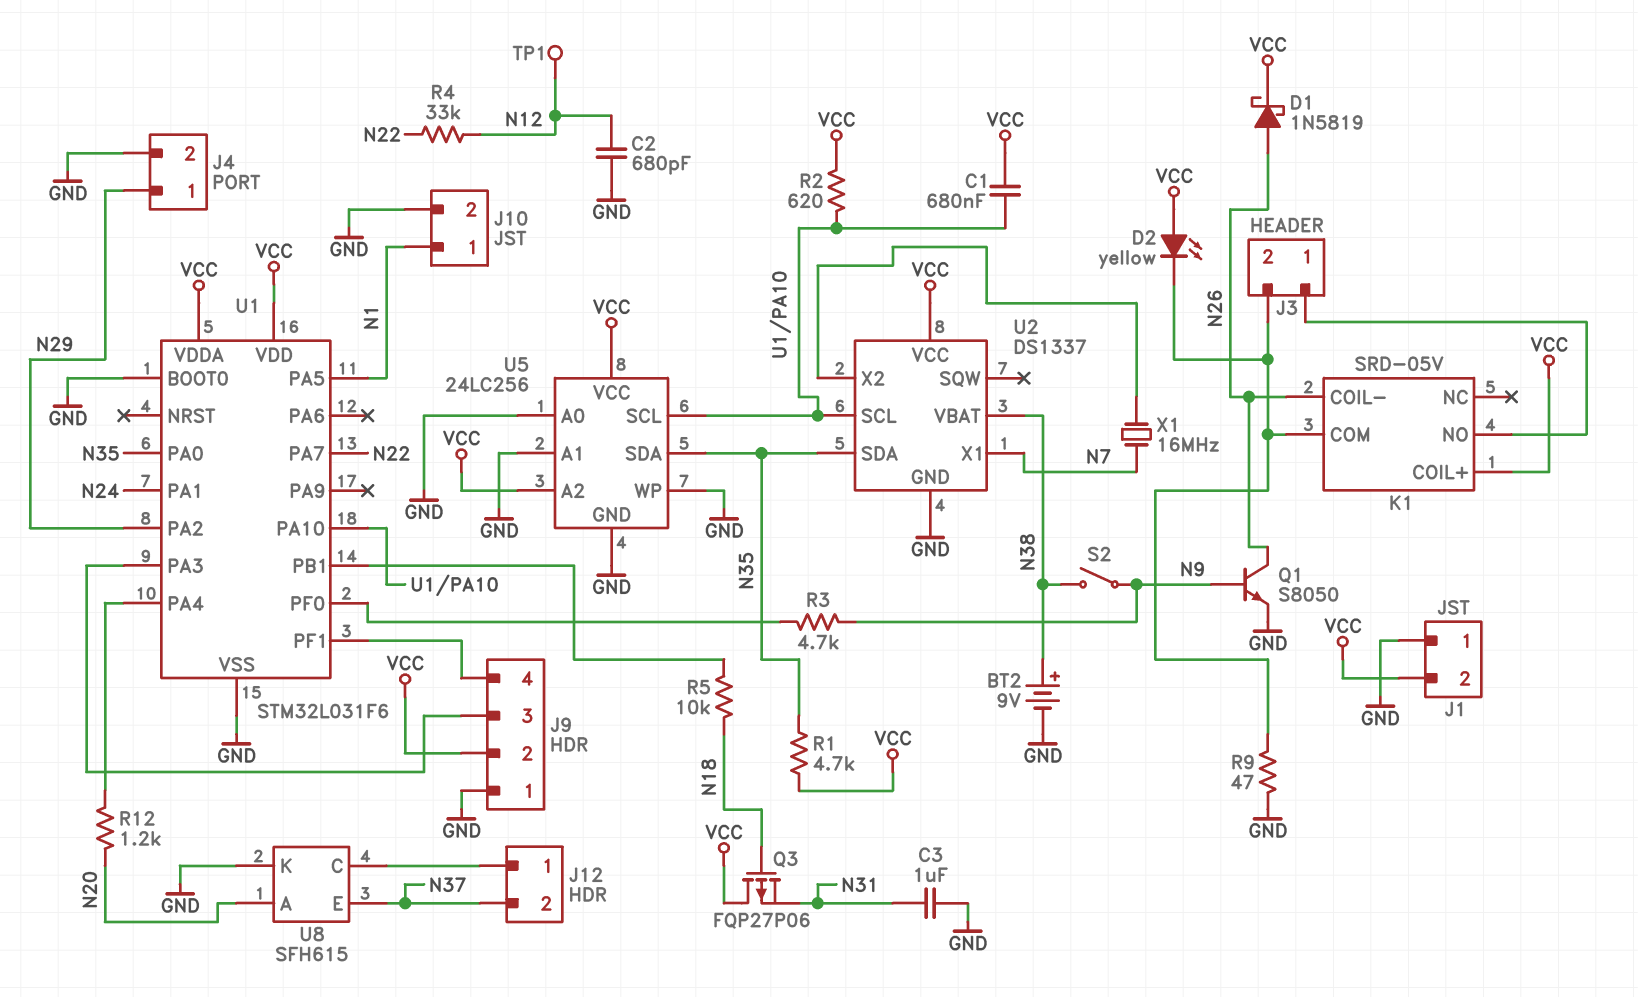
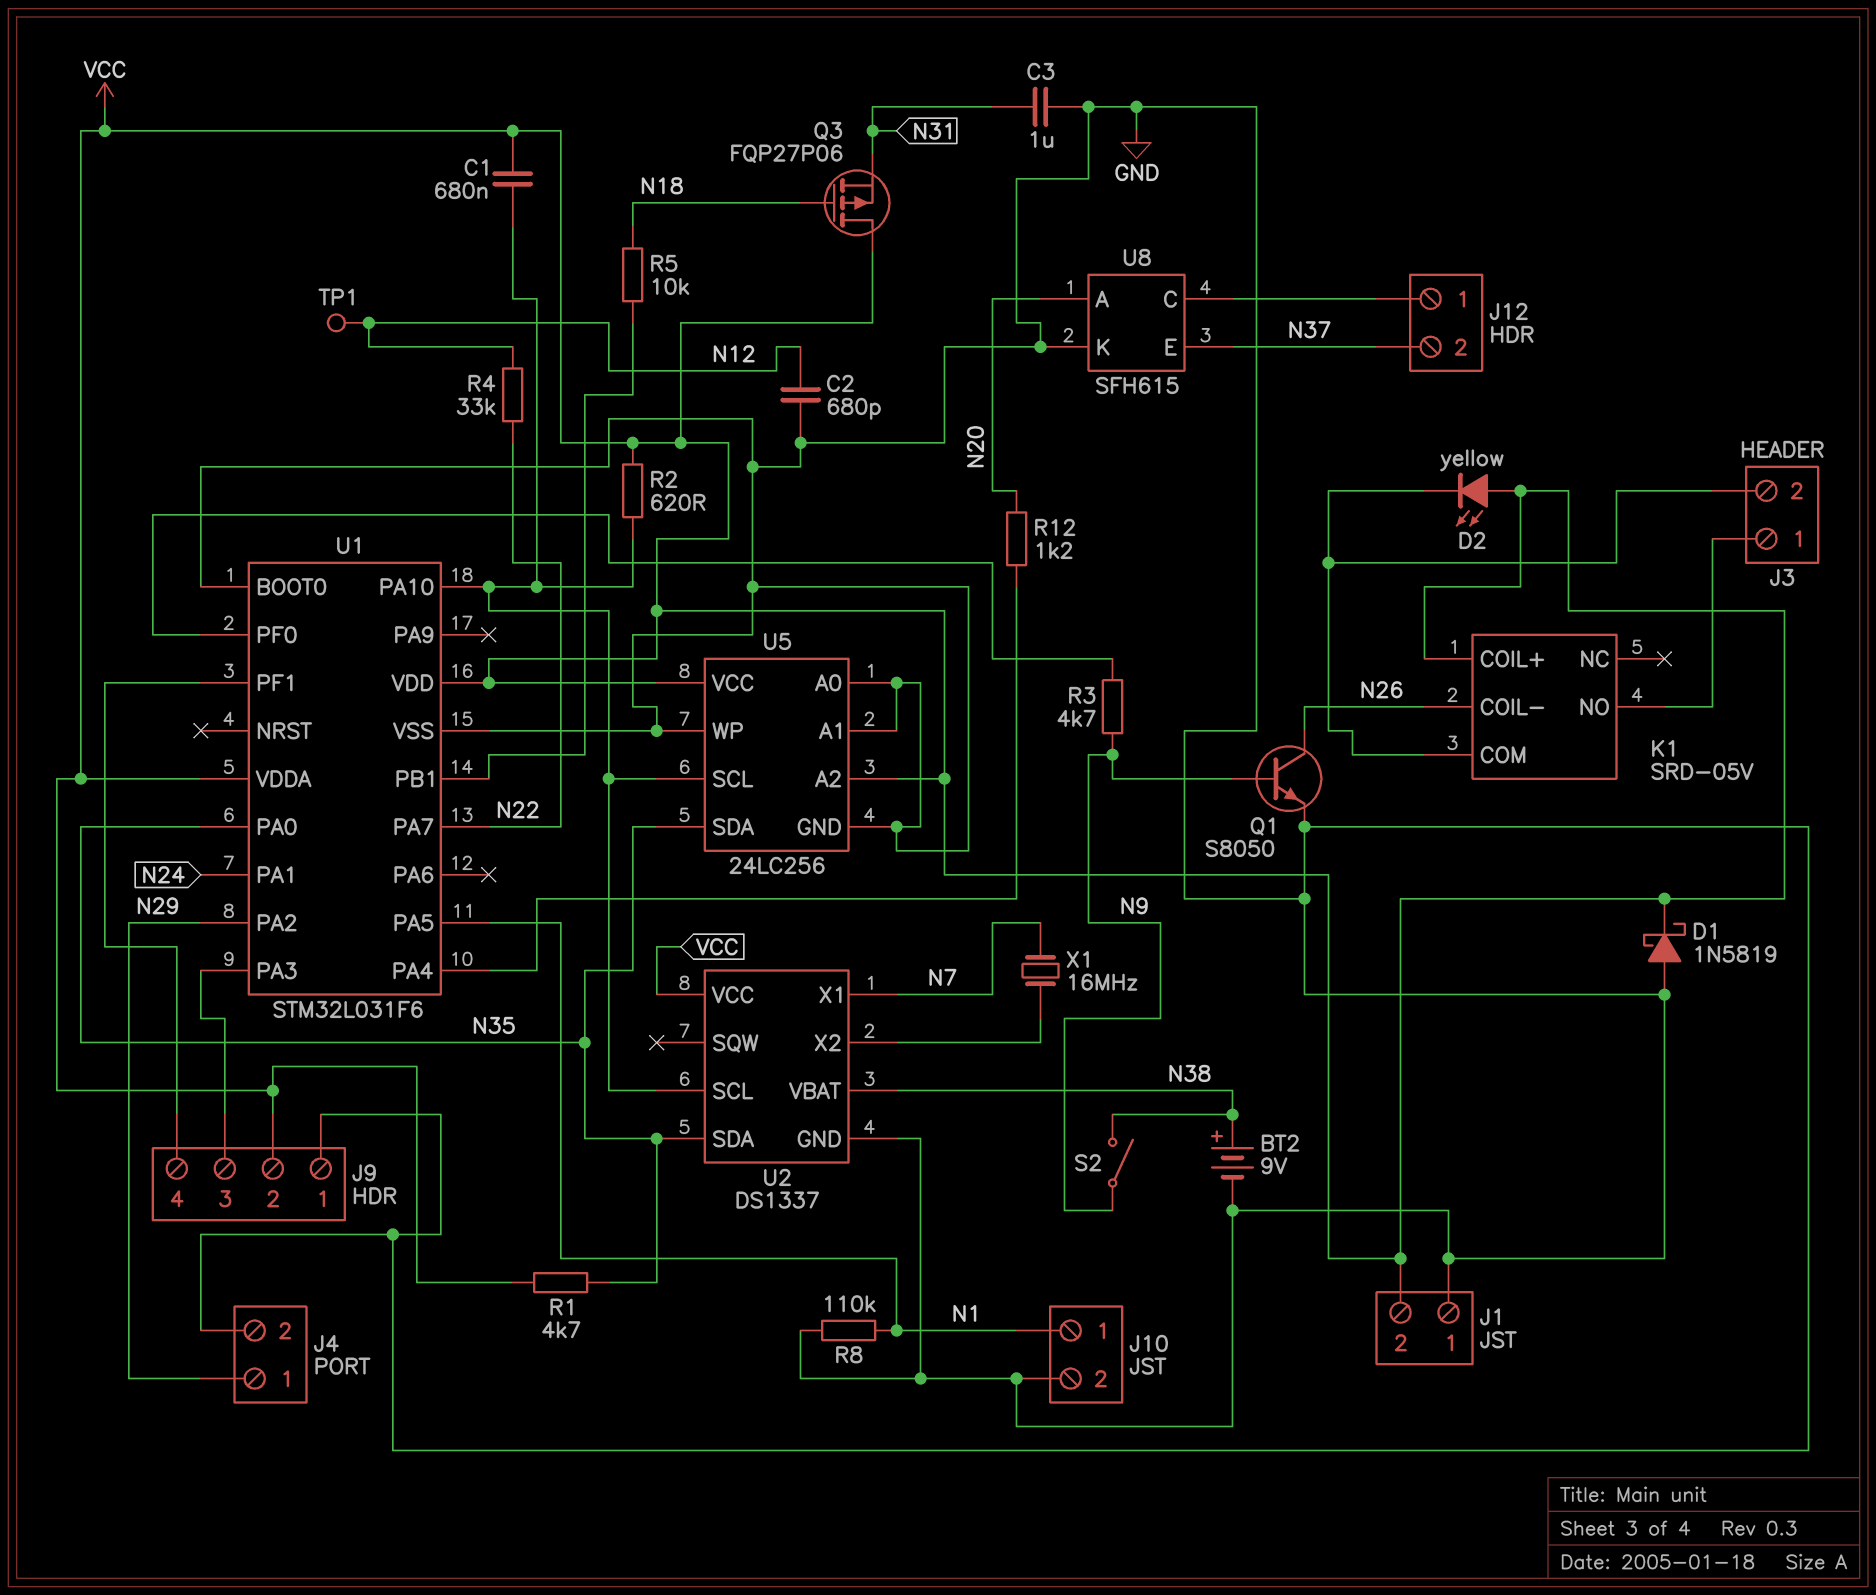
D1: schottky 1N5819 (A N26, K VCC) -> schottky 1N5819 (A GND, K VCC)
R8: none -> 110k (GND, N1)
R9: 47 (GND, J3/2) -> none

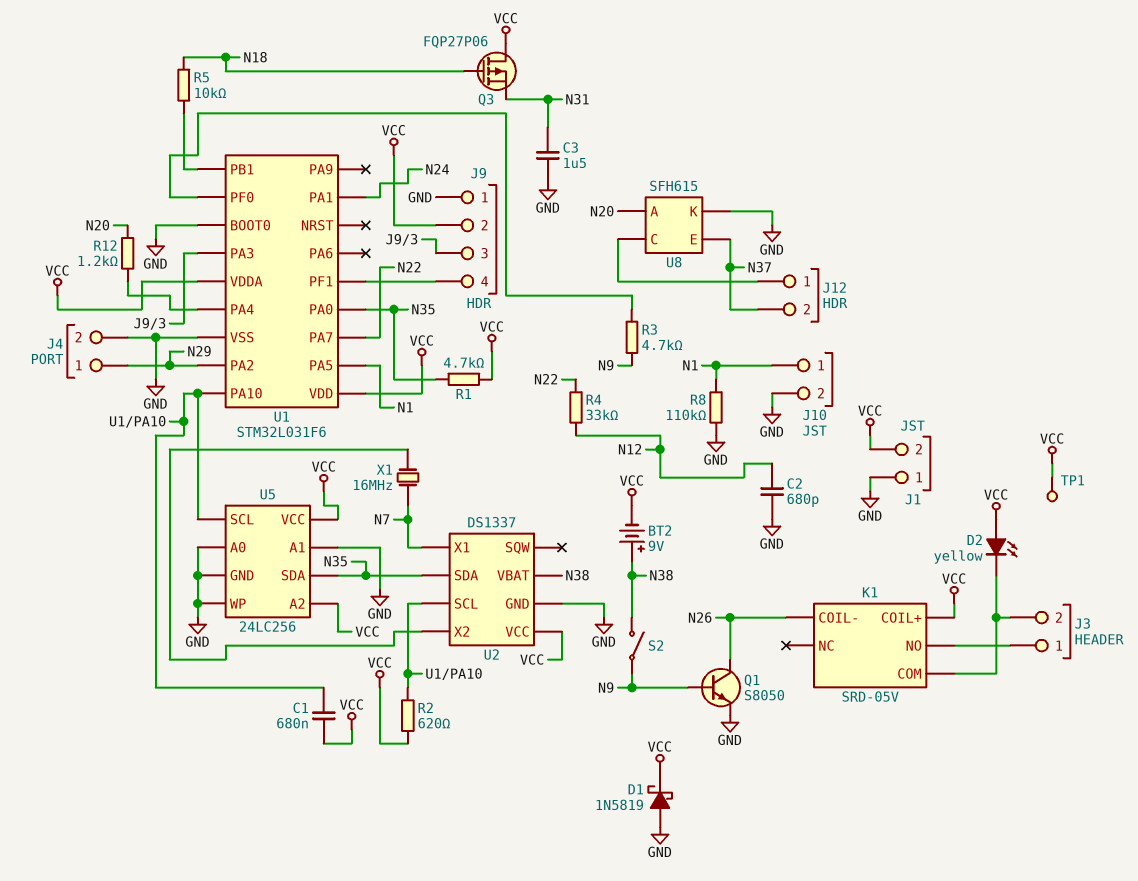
BT2: 9V (plus N38, minus GND) -> 9V (plus N38, minus VCC)
C3: 1uF (GND, N31) -> 1.5uF (GND, N31)
TP1: test point (N12) -> test point (VCC)

